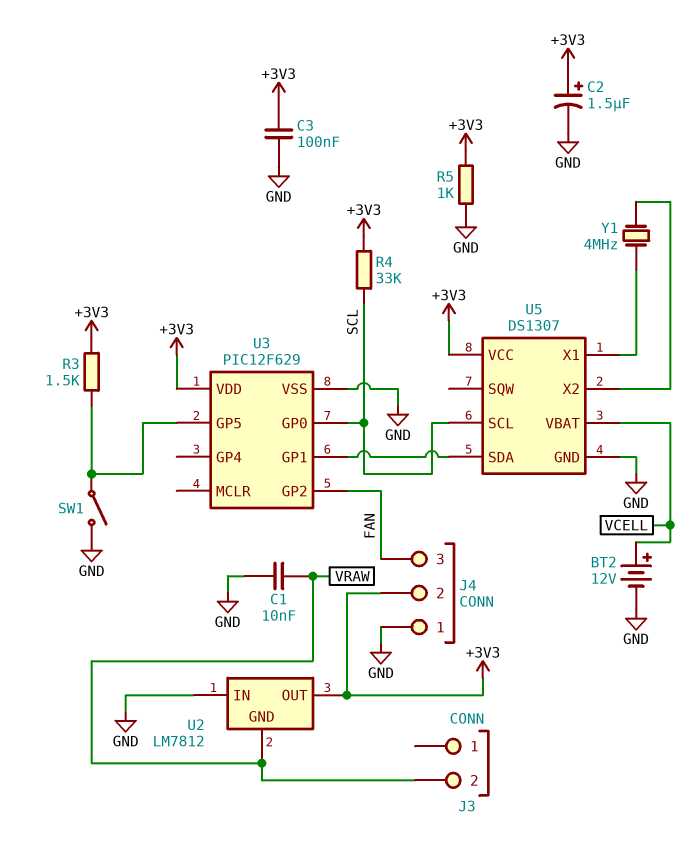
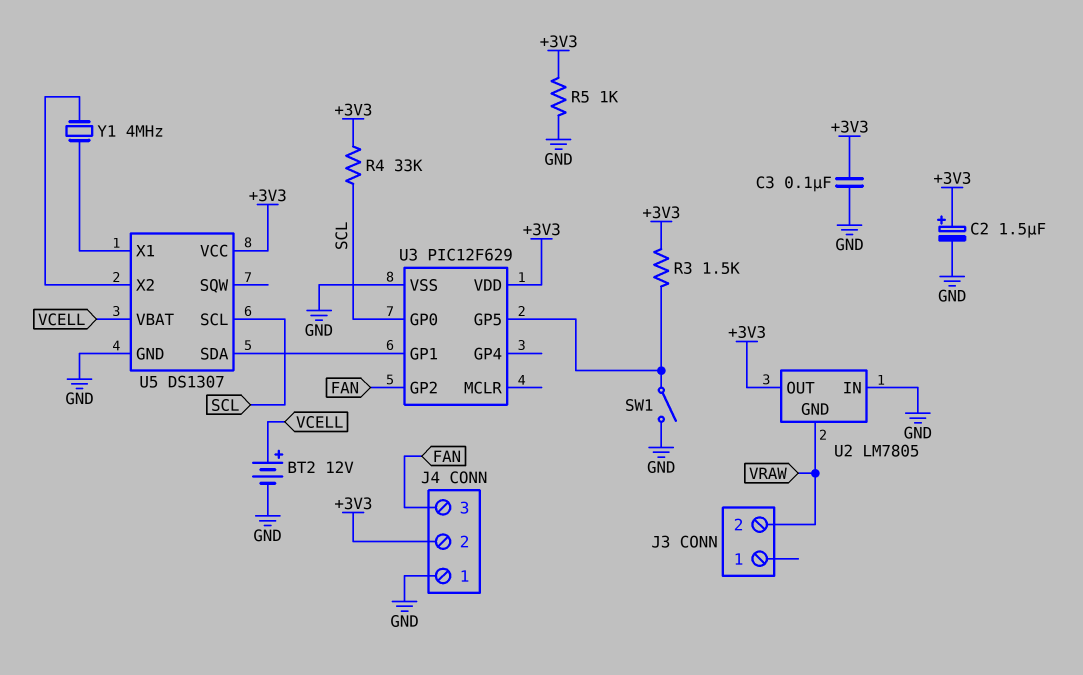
C1: 10nF (GND, VRAW) -> none
U2: LM7812 -> LM7805

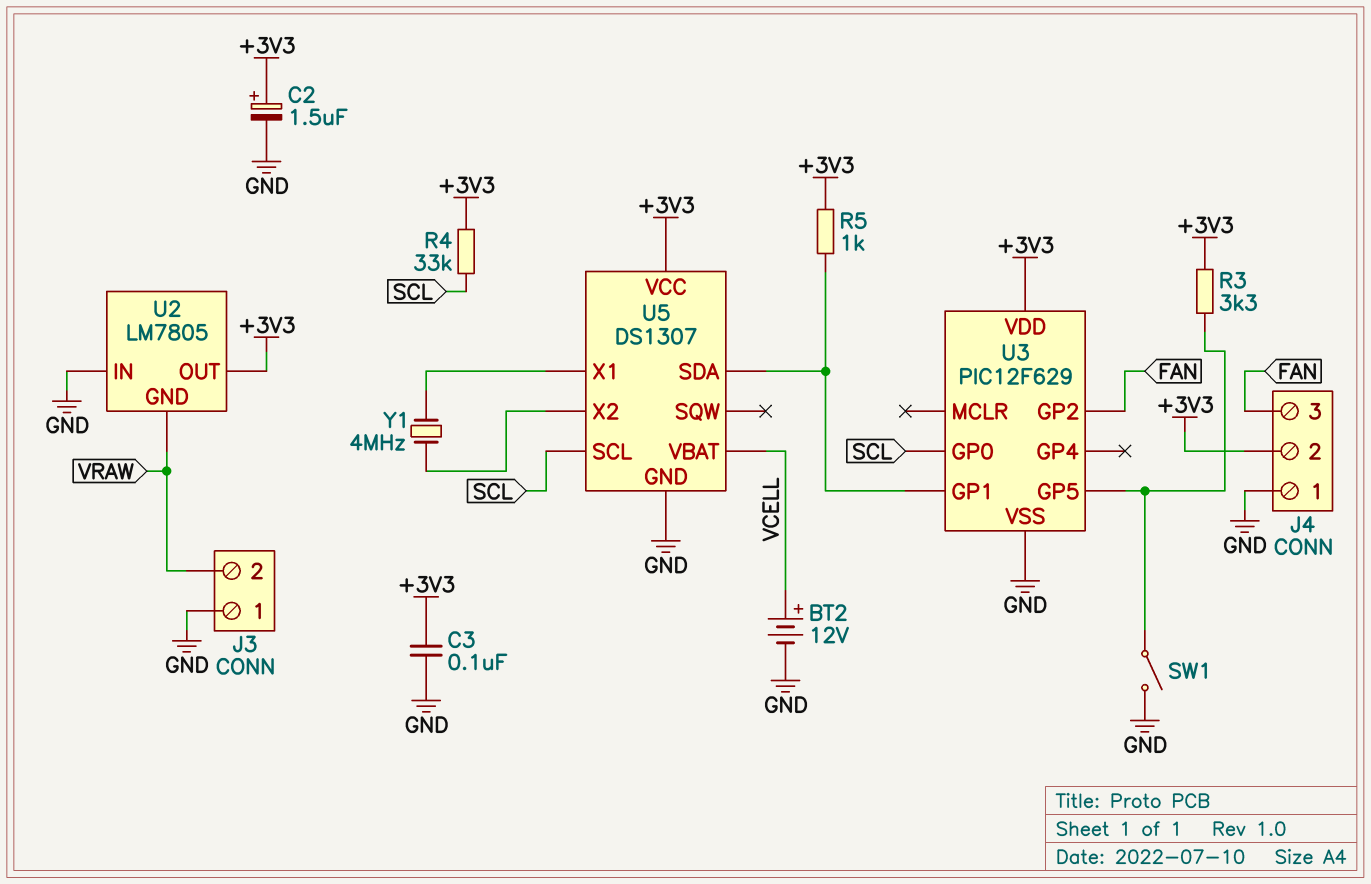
J3 pin 1: none -> GND
R3: 1.5k (+3V3, U3/GP5) -> 3.3k (+3V3, U3/GP5)
R5: 1k (+3V3, GND) -> 1k (+3V3, U3/GP1)

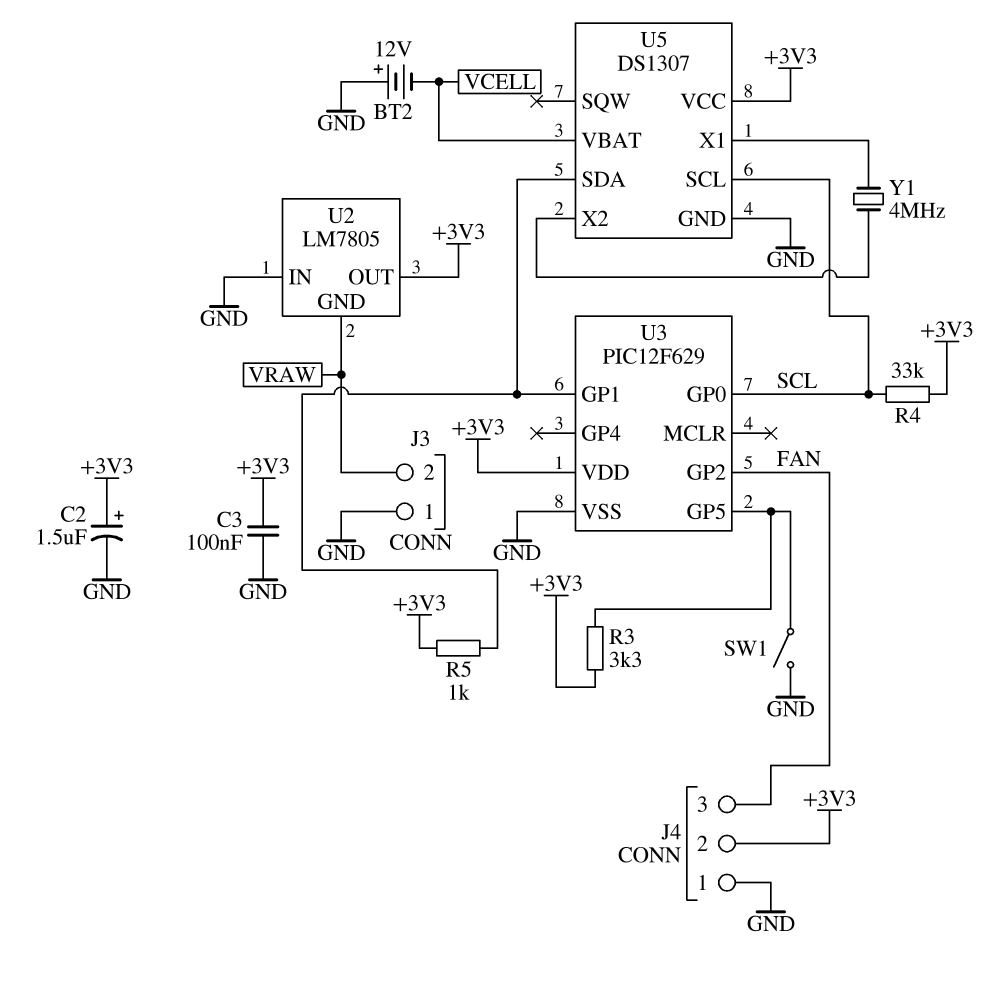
BT2: 12V (plus VCELL, minus GND) -> 12V (plus GND, minus VCELL)

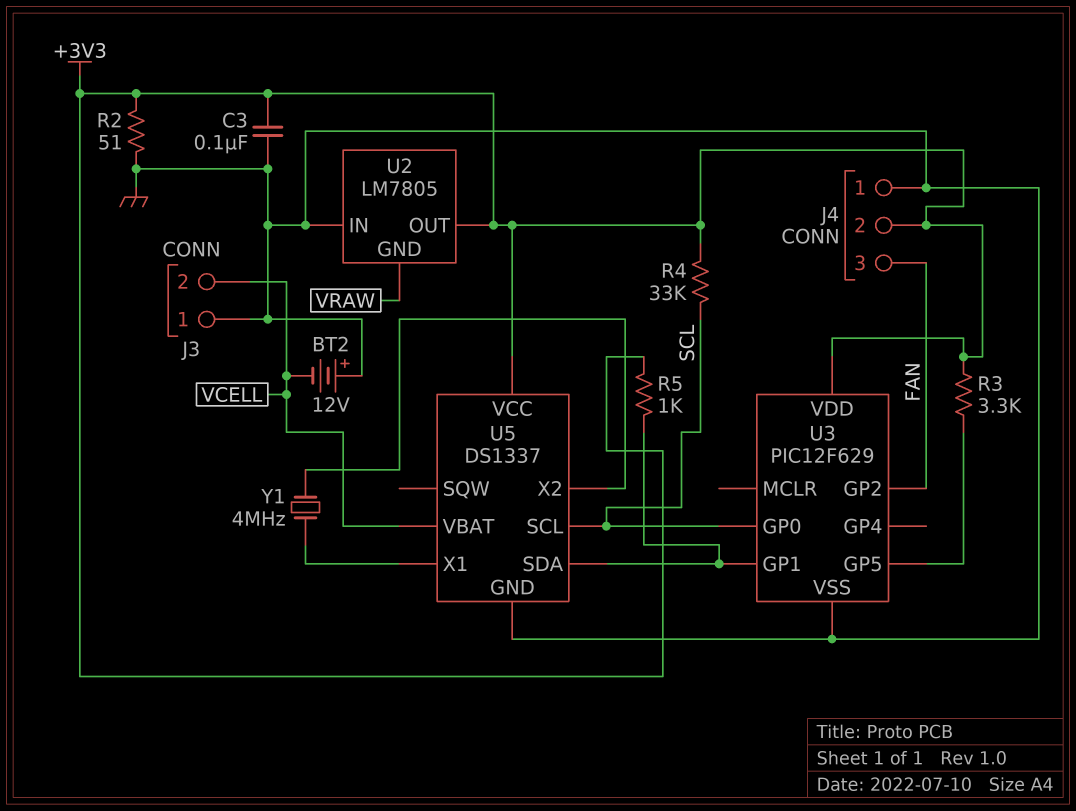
C2: 1.5uF (plus +3V3, minus GND) -> none
J3 pin 2: VRAW -> VCELL
R2: none -> 51 (+3V3, GND)
SW1: switch (GND, U3/GP5) -> none
U5: DS1307 -> DS1337

